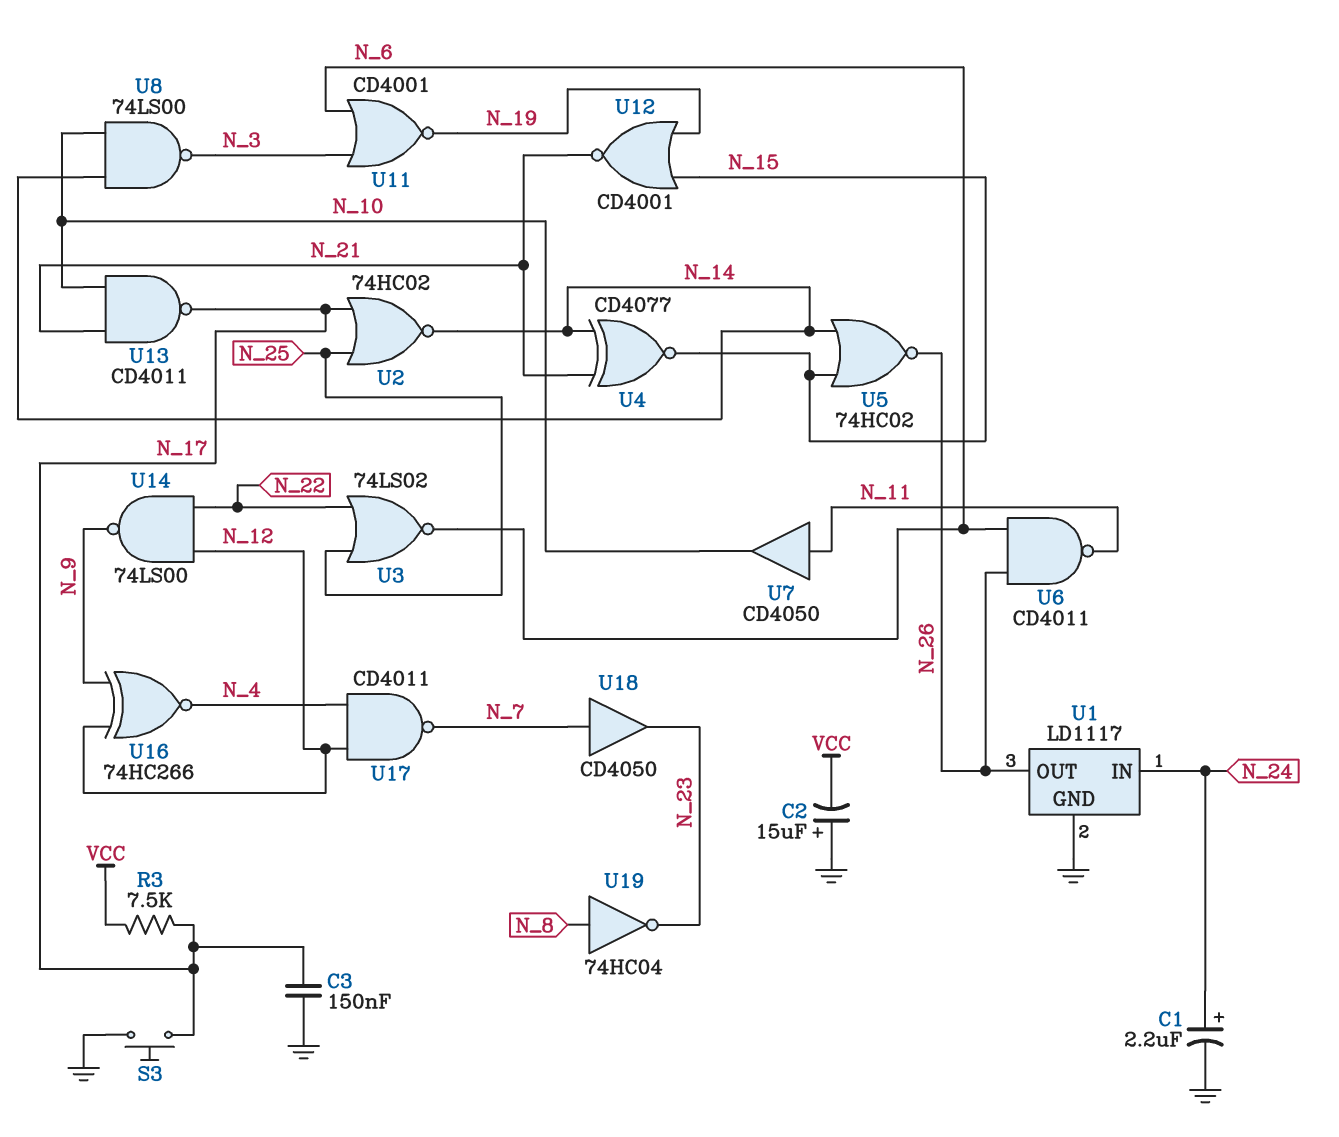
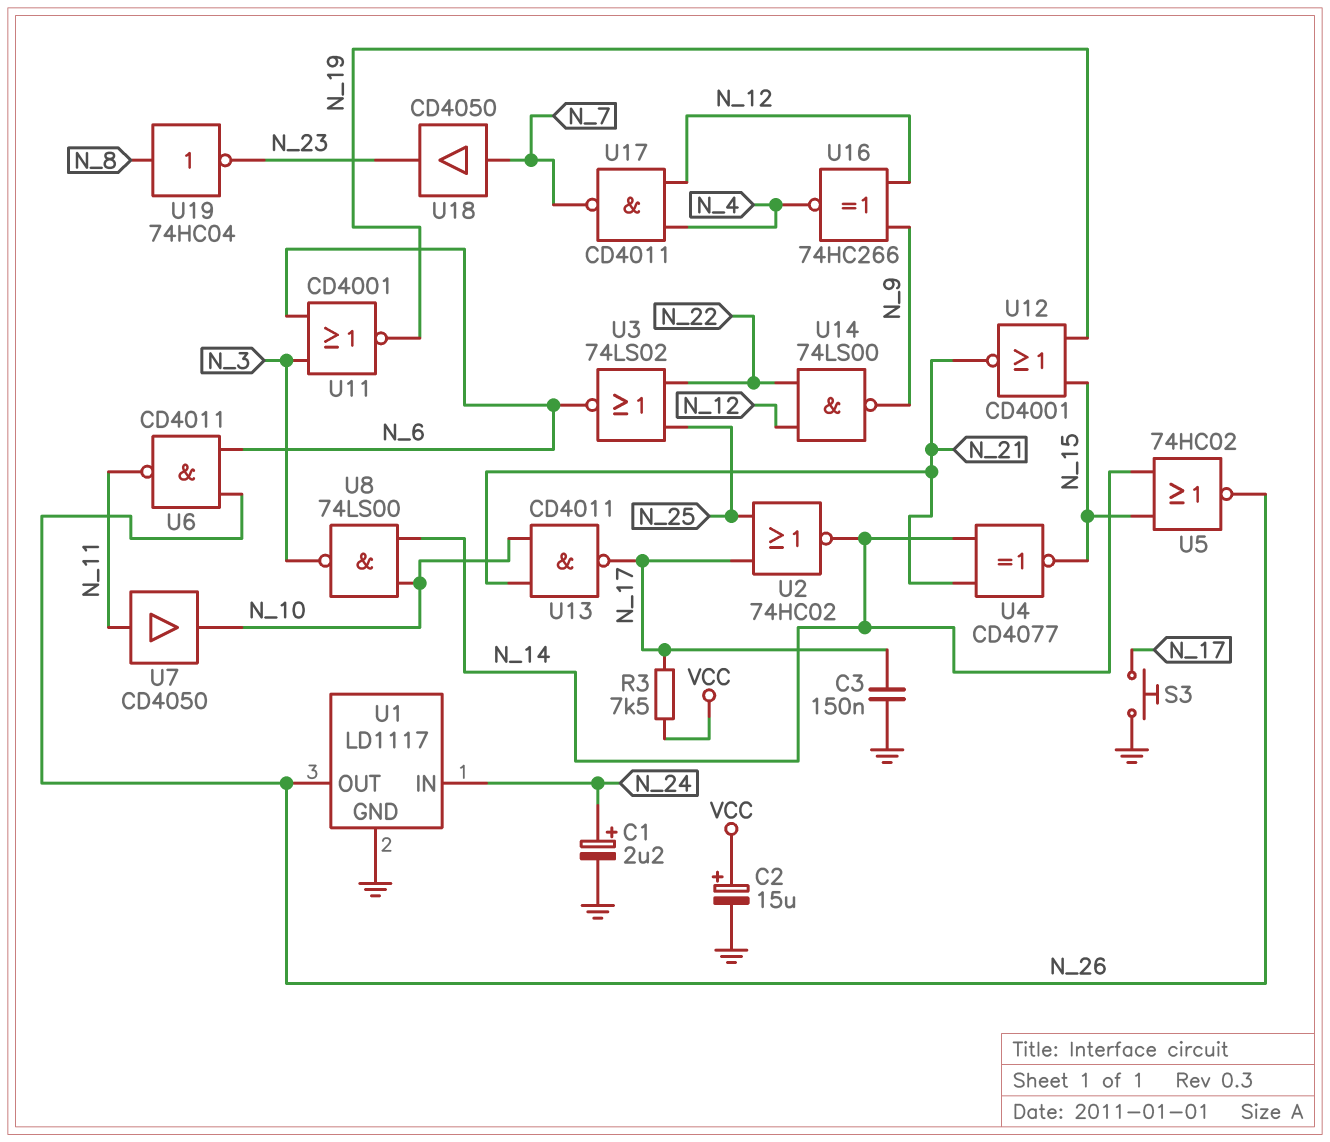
C2: 15uF (plus GND, minus VCC) -> 15uF (plus VCC, minus GND)

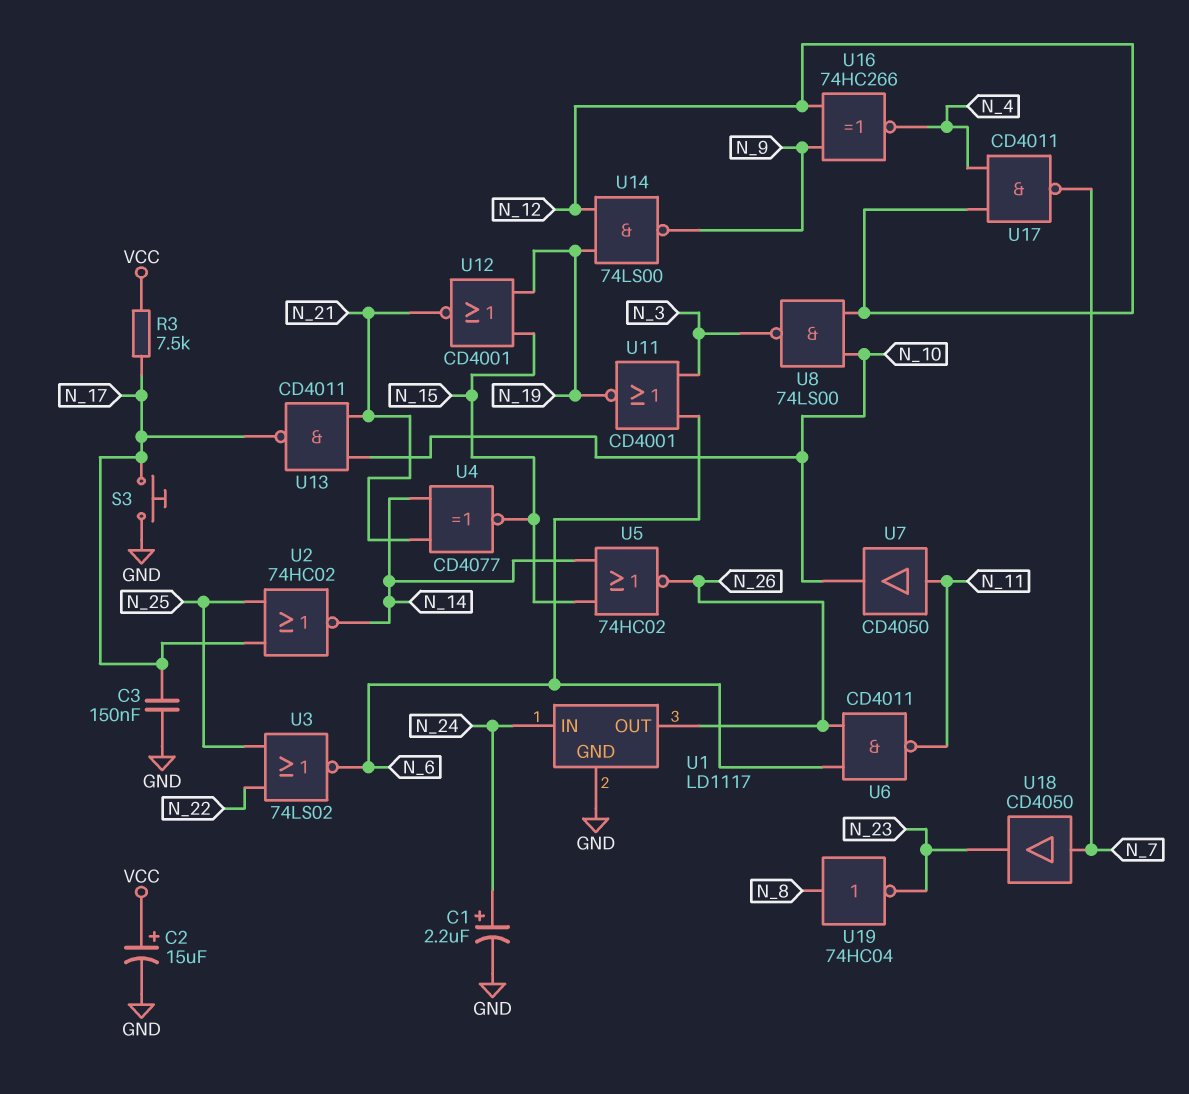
U8: NAND 74LS00 (in N_10, in N_14, out N_3) -> NAND 74LS00 (in N_10, in N_12, out N_3)
U14: NAND 74LS00 (in N_12, in N_22, out N_9) -> NAND 74LS00 (in N_12, in N_19, out N_9)

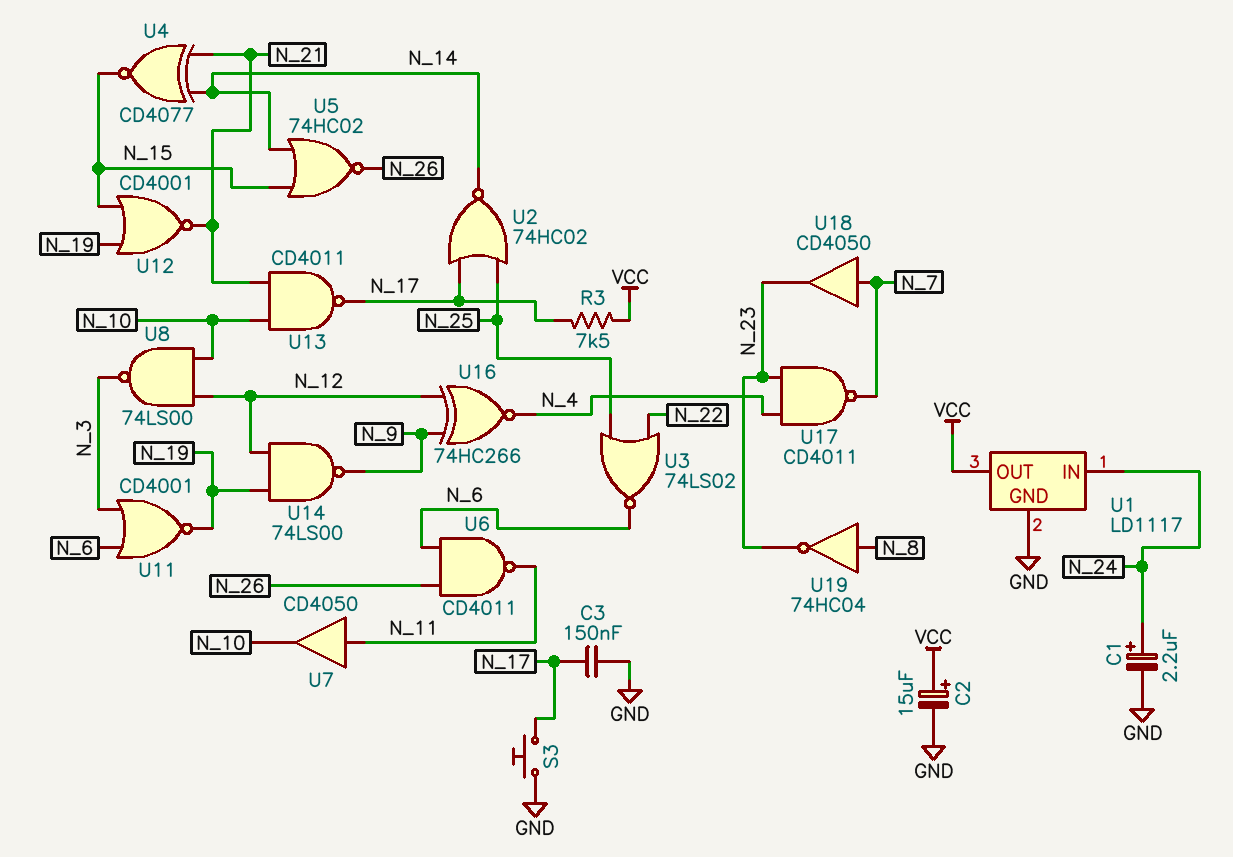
U1 pin OUT: N_26 -> VCC
U17: NAND CD4011 (in N_4, in N_12, out N_7) -> NAND CD4011 (in N_4, in N_23, out N_7)

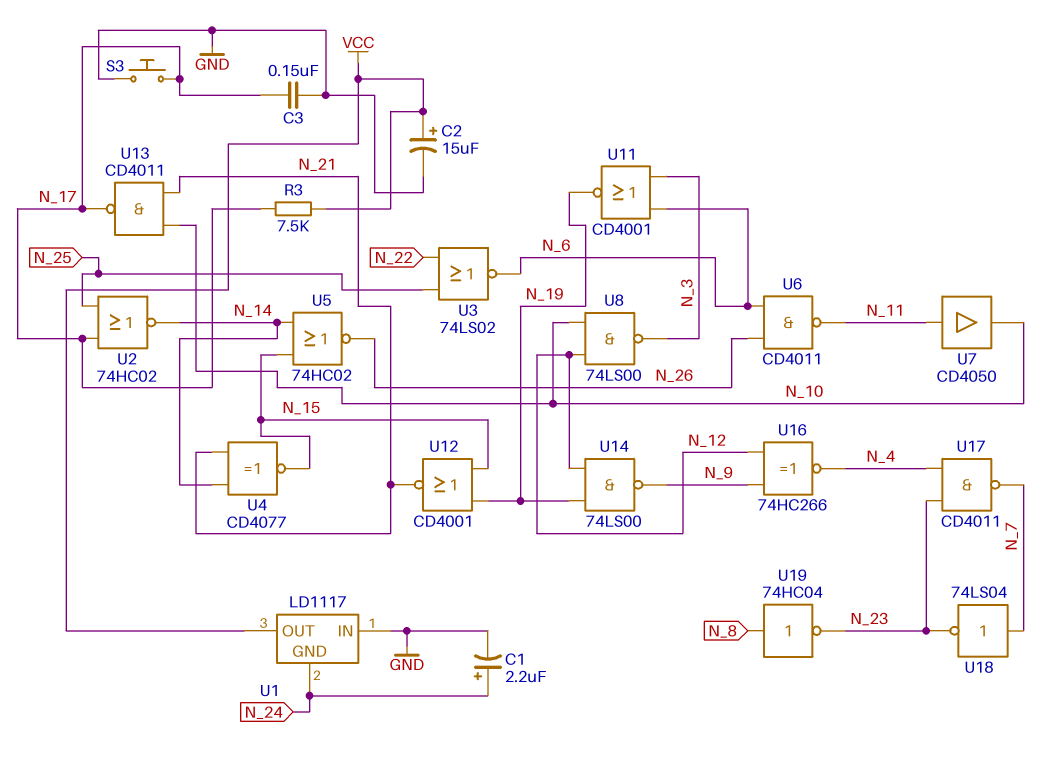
U1 pin GND: GND -> N_24
U1 pin IN: N_24 -> GND
U18: buffer CD4050 (in N_7, out N_23) -> NOT 74LS04 (in N_7, out N_23)

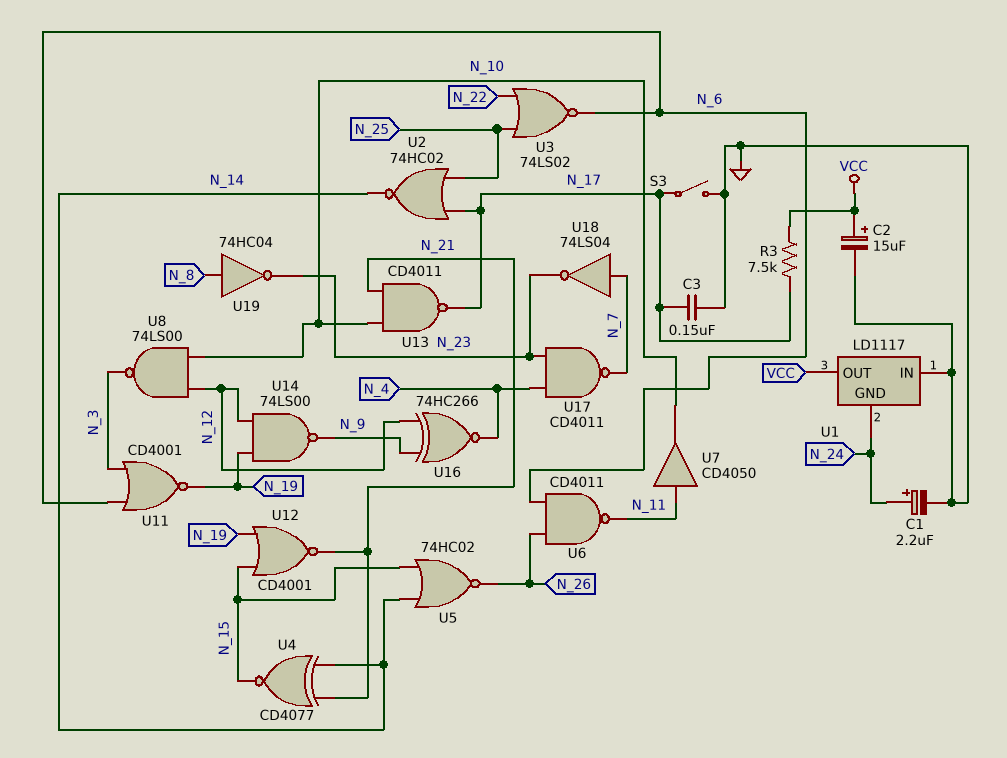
S3: button (GND, N_17) -> switch (GND, N_17)

